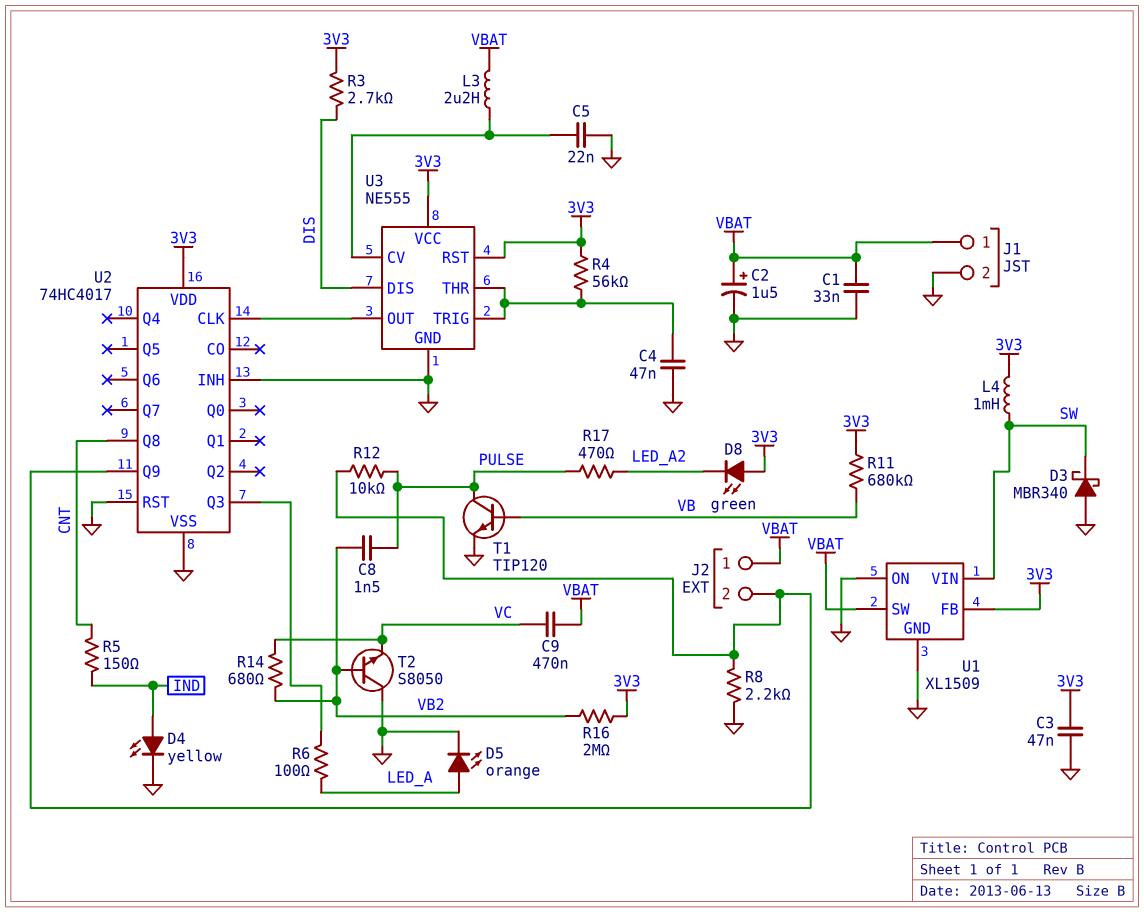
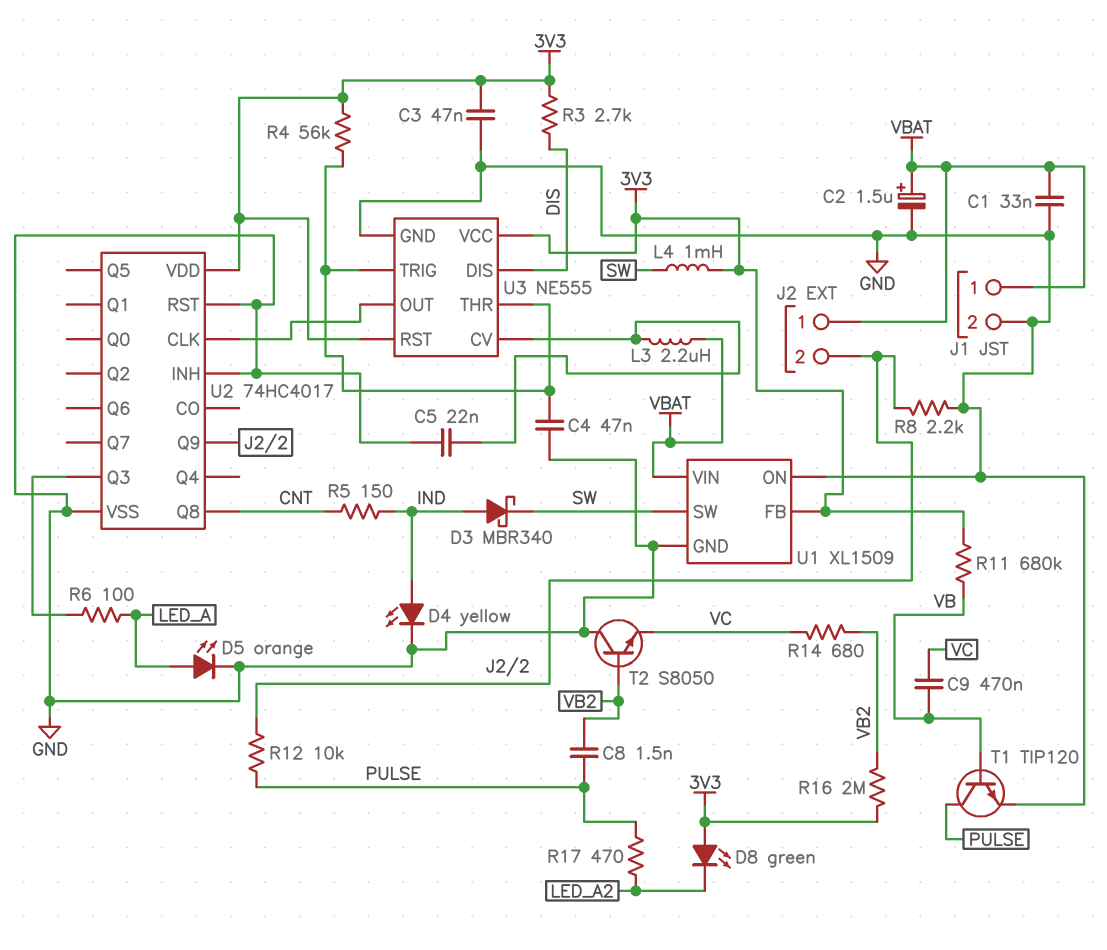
C9: 470nF (VBAT, VC) -> 470nF (VB, VC)
D3: schottky MBR340 (A GND, K SW) -> schottky MBR340 (A IND, K SW)
U1 pin SW: VBAT -> SW
U1 pin VIN: SW -> VBAT

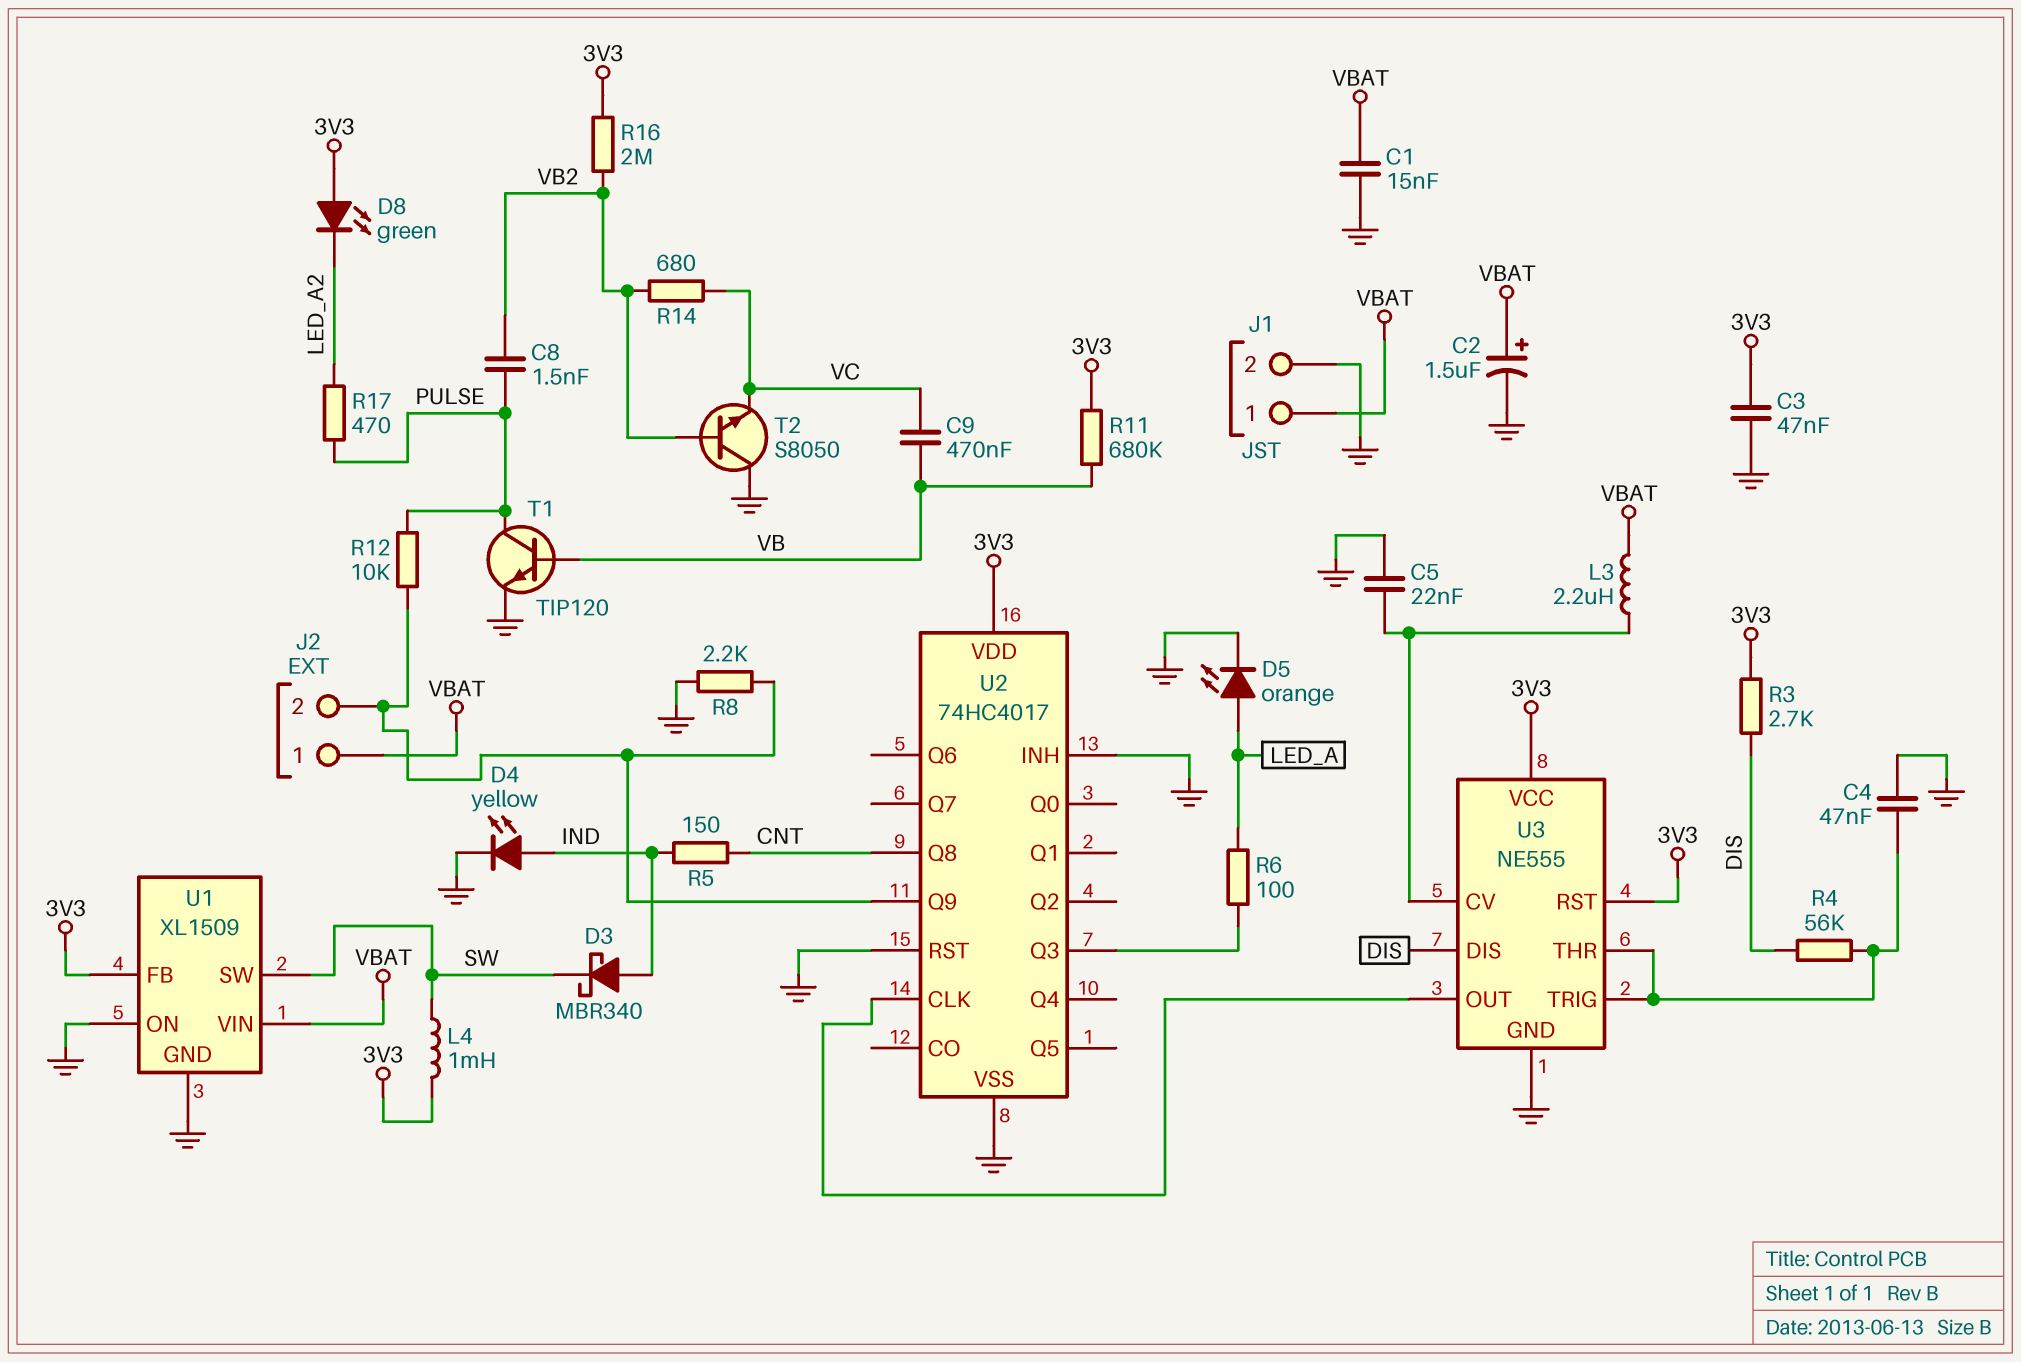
C1: 33nF (GND, VBAT) -> 15nF (GND, VBAT)
R4: 56k (3V3, U3/THR) -> 56k (DIS, U3/THR)

